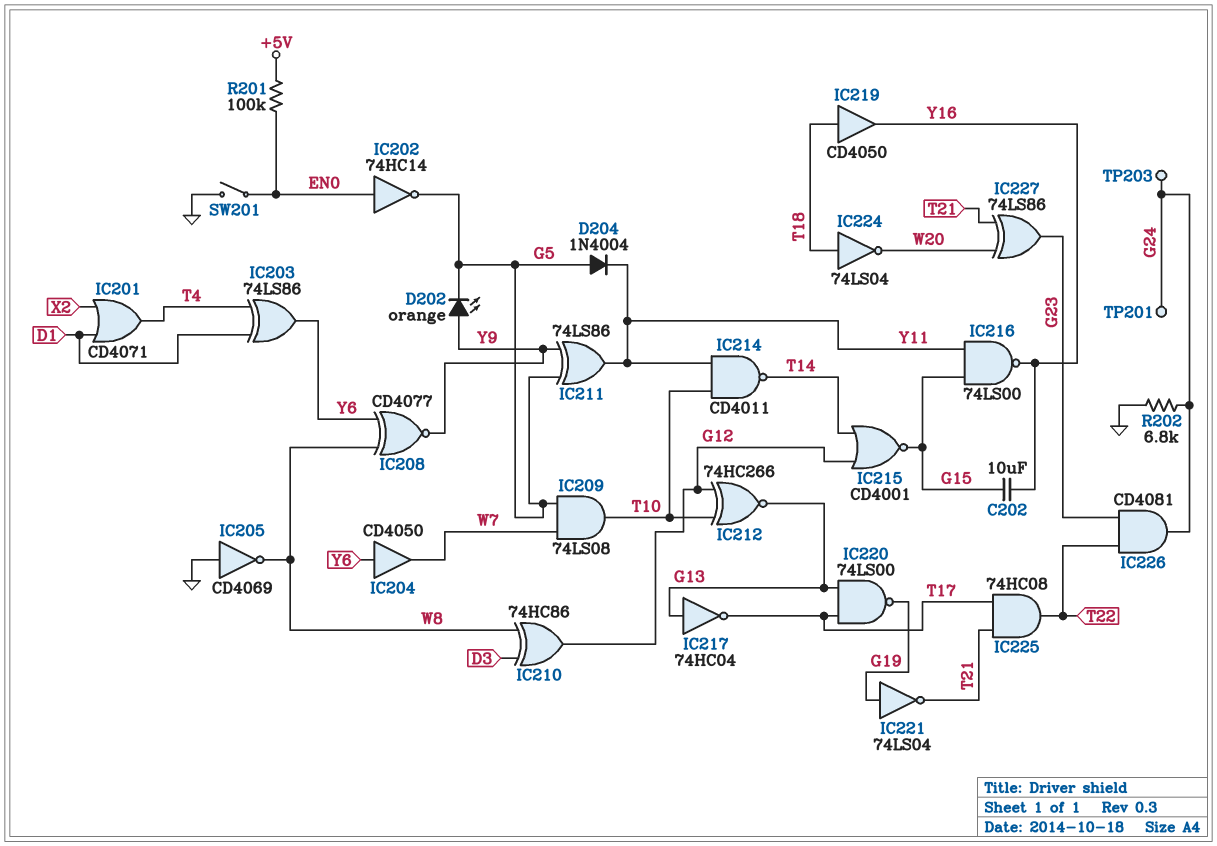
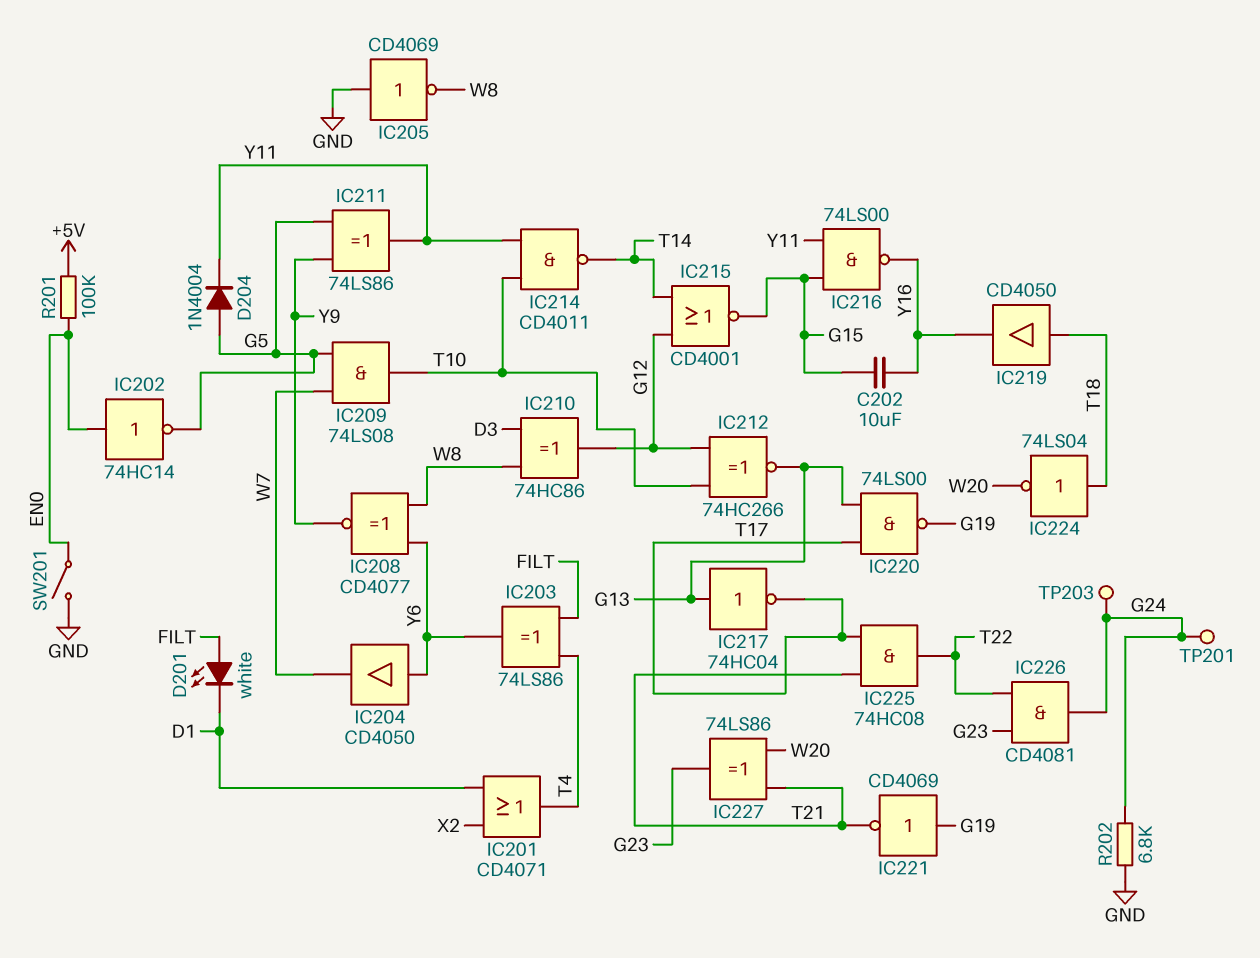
D201: none -> LED white (A FILT, K D1)
D202: LED orange (A Y9, K G5) -> none
IC203: XOR 74LS86 (in D1, in T4, out Y6) -> XOR 74LS86 (in FILT, in T4, out Y6)
IC221: NOT 74LS04 (in G19, out T21) -> NOT CD4069 (in G19, out T21)

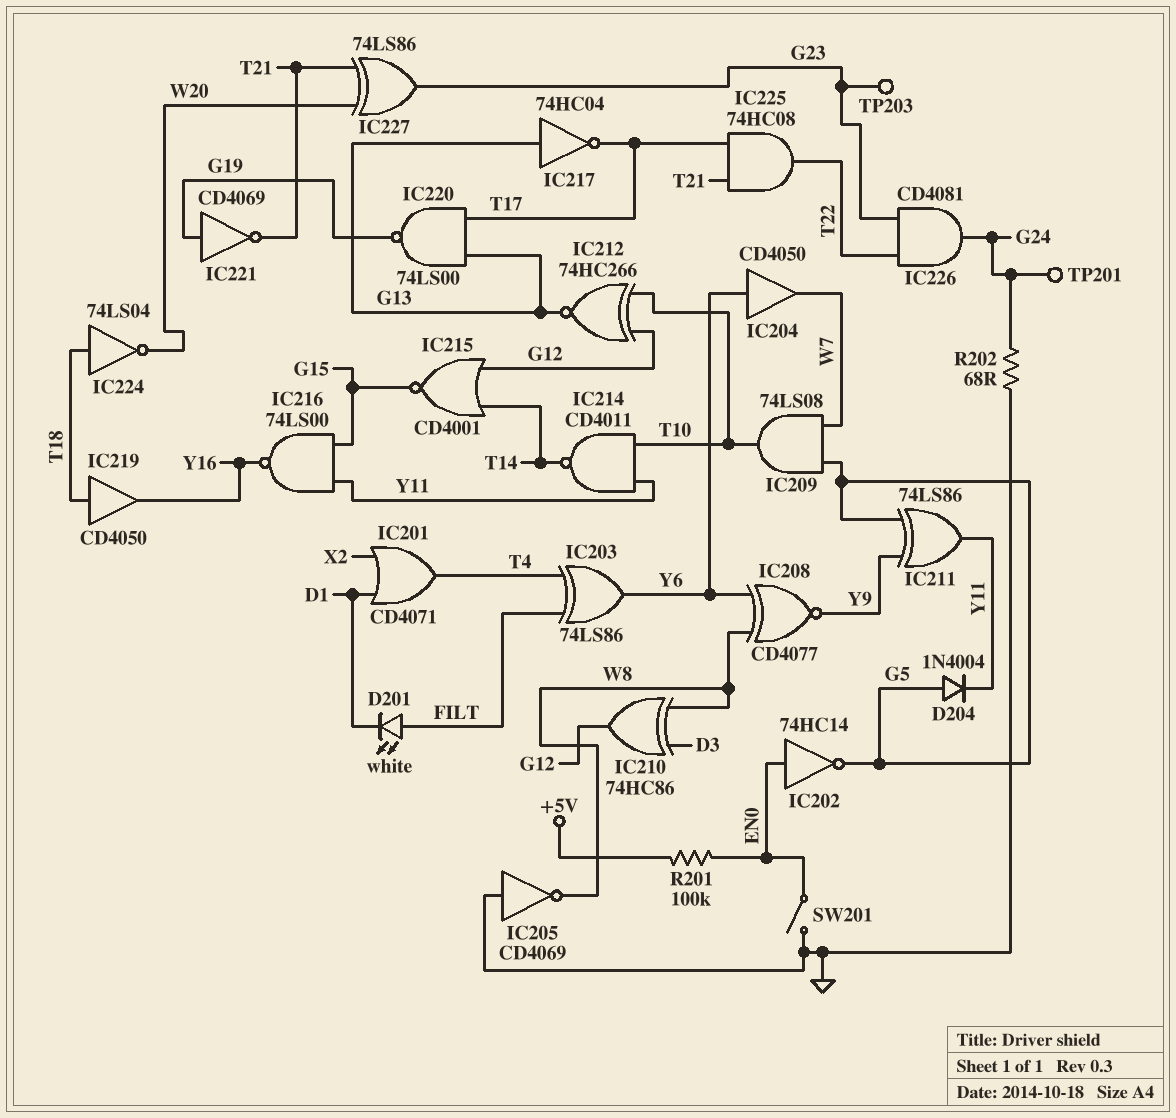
C202: 10uF (G15, Y16) -> none
R202: 6.8k (G24, GND) -> 68 (G24, GND)
TP203: test point (G24) -> test point (G23)

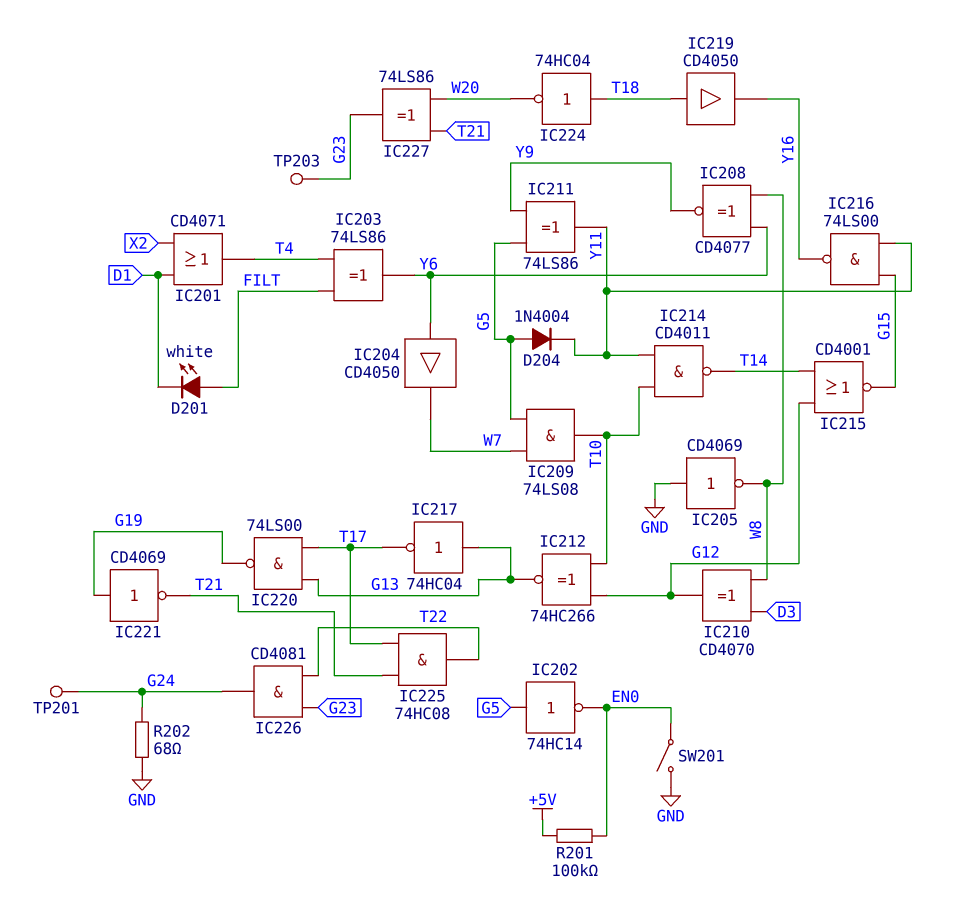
IC202: NOT 74HC14 (in EN0, out G5) -> NOT 74HC14 (in G5, out EN0)
IC210: XOR 74HC86 (in D3, in W8, out G12) -> XOR CD4070 (in D3, in W8, out G12)
IC224: NOT 74LS04 (in T18, out W20) -> NOT 74HC04 (in T18, out W20)

